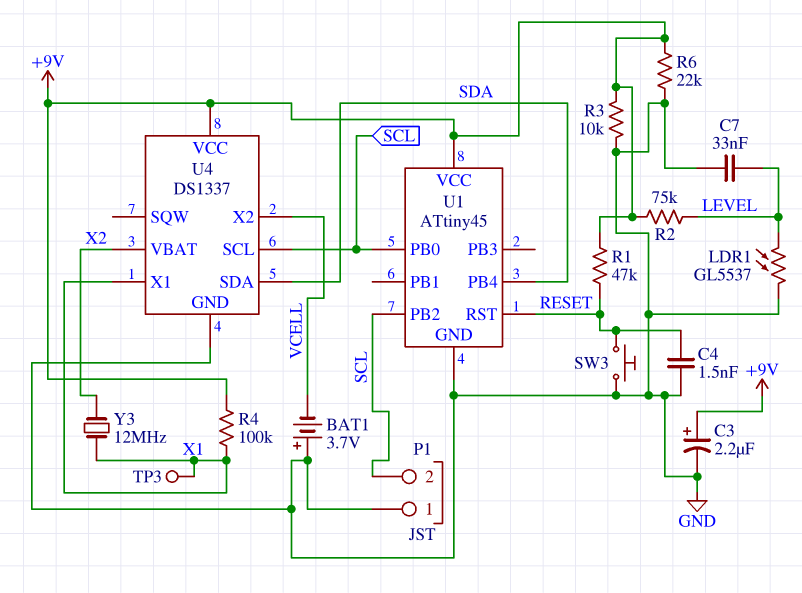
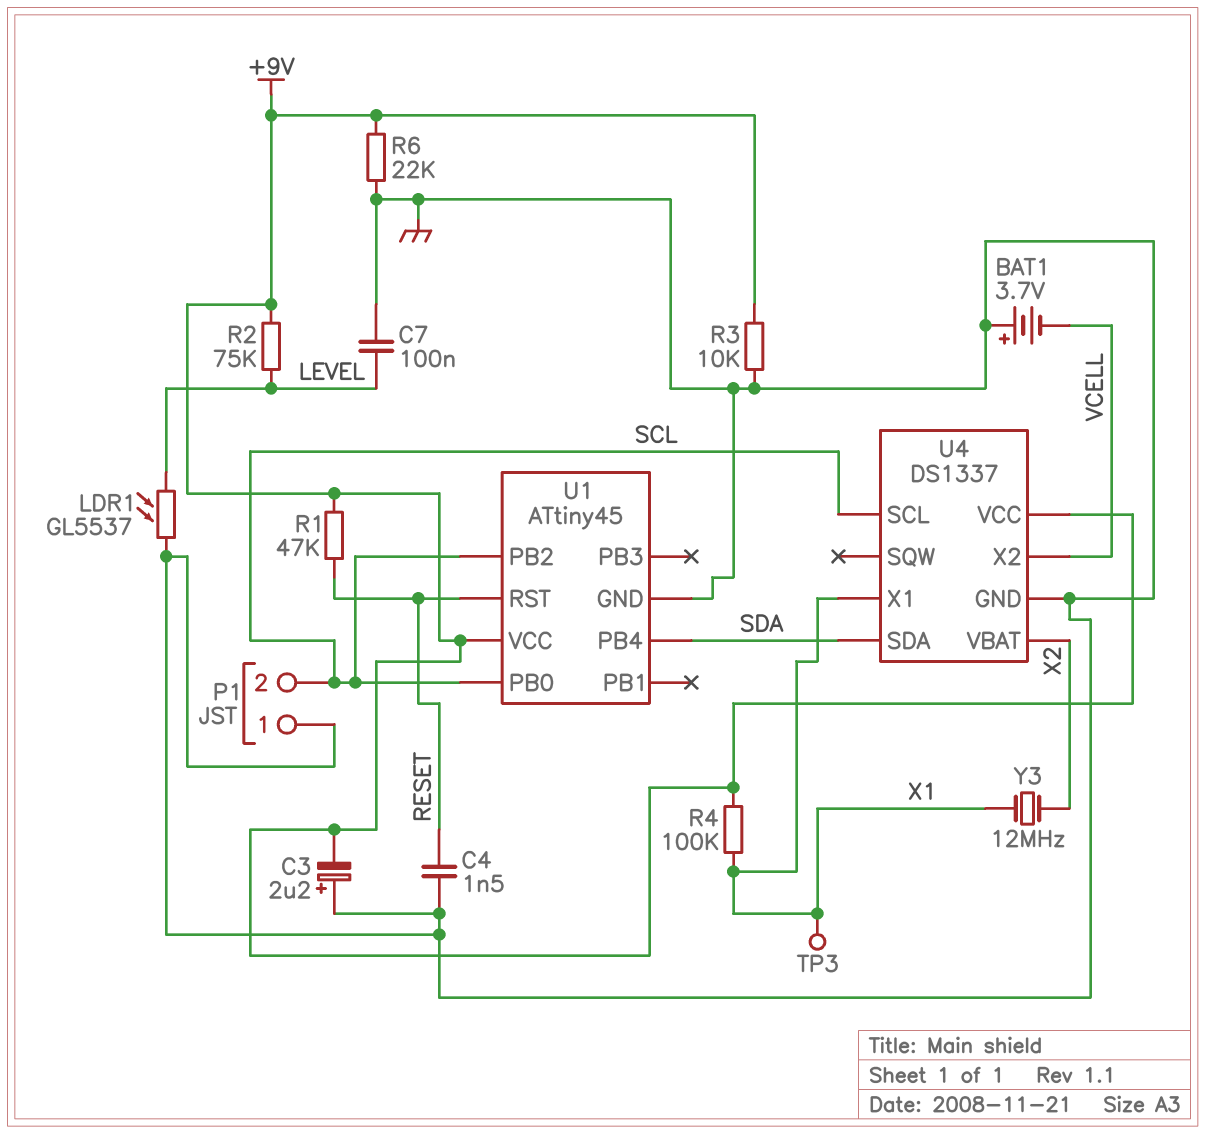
C3: 2.2uF (plus +9V, minus GND) -> 2.2uF (plus GND, minus +9V)
C7: 33nF (GND, LEVEL) -> 100nF (GND, LEVEL)
SW3: button (GND, RESET) -> none

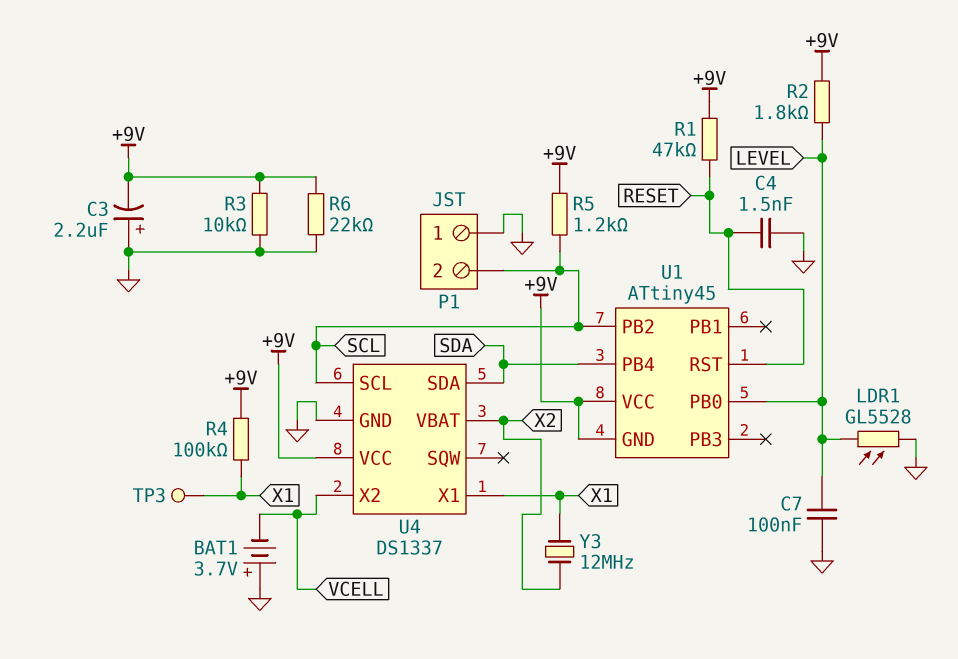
LDR1: GL5537 (GND, LEVEL) -> GL5528 (GND, LEVEL)
R2: 75k (+9V, LEVEL) -> 1.8k (+9V, LEVEL)
R5: none -> 1.2k (+9V, SCL)
U1 pin GND: GND -> +9V
U1 pin PB0: SCL -> LEVEL

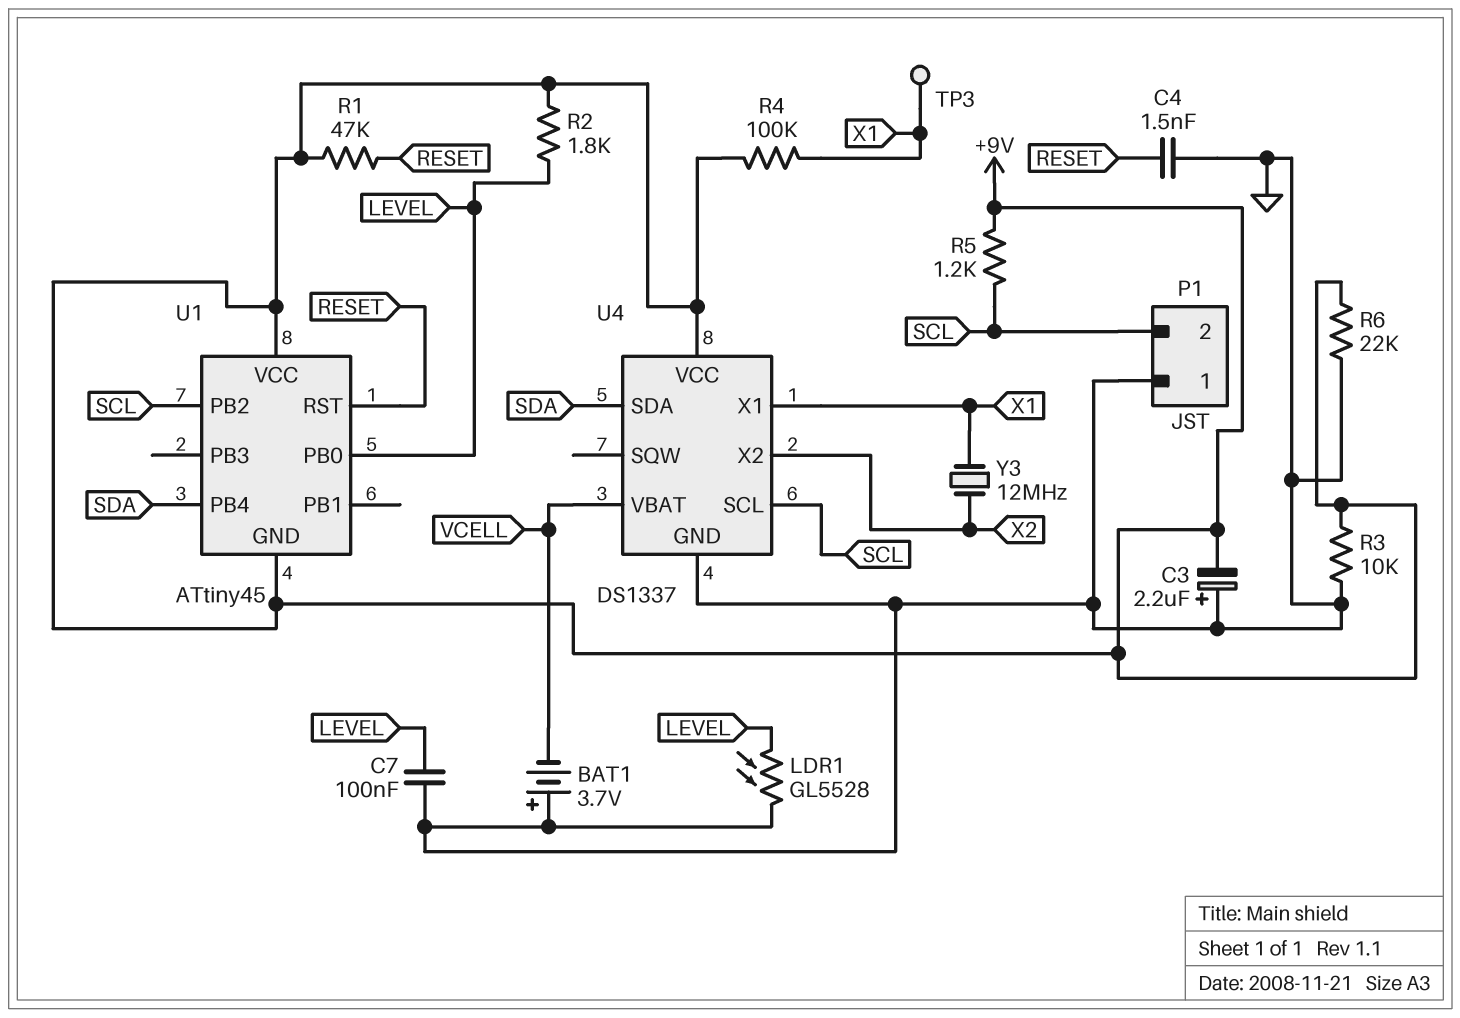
U4 pin VBAT: X2 -> VCELL
U4 pin X2: VCELL -> X2

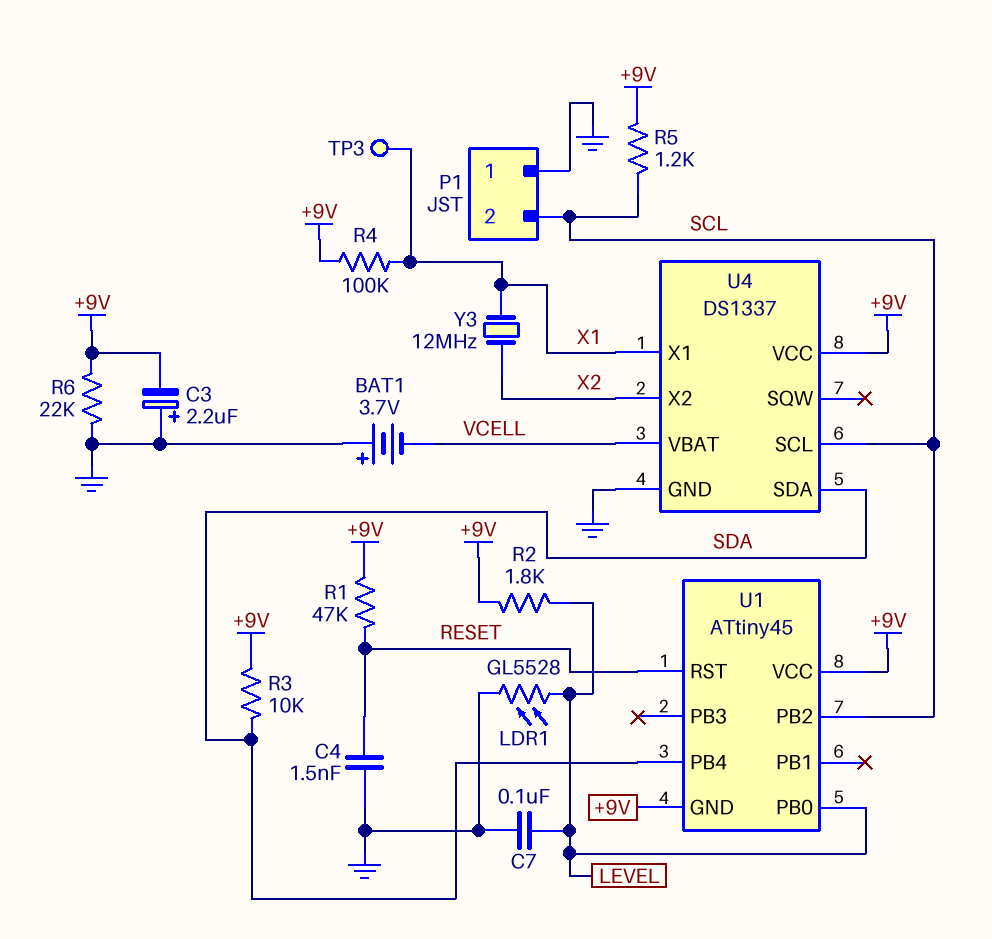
R3: 10k (+9V, GND) -> 10k (+9V, SDA)

